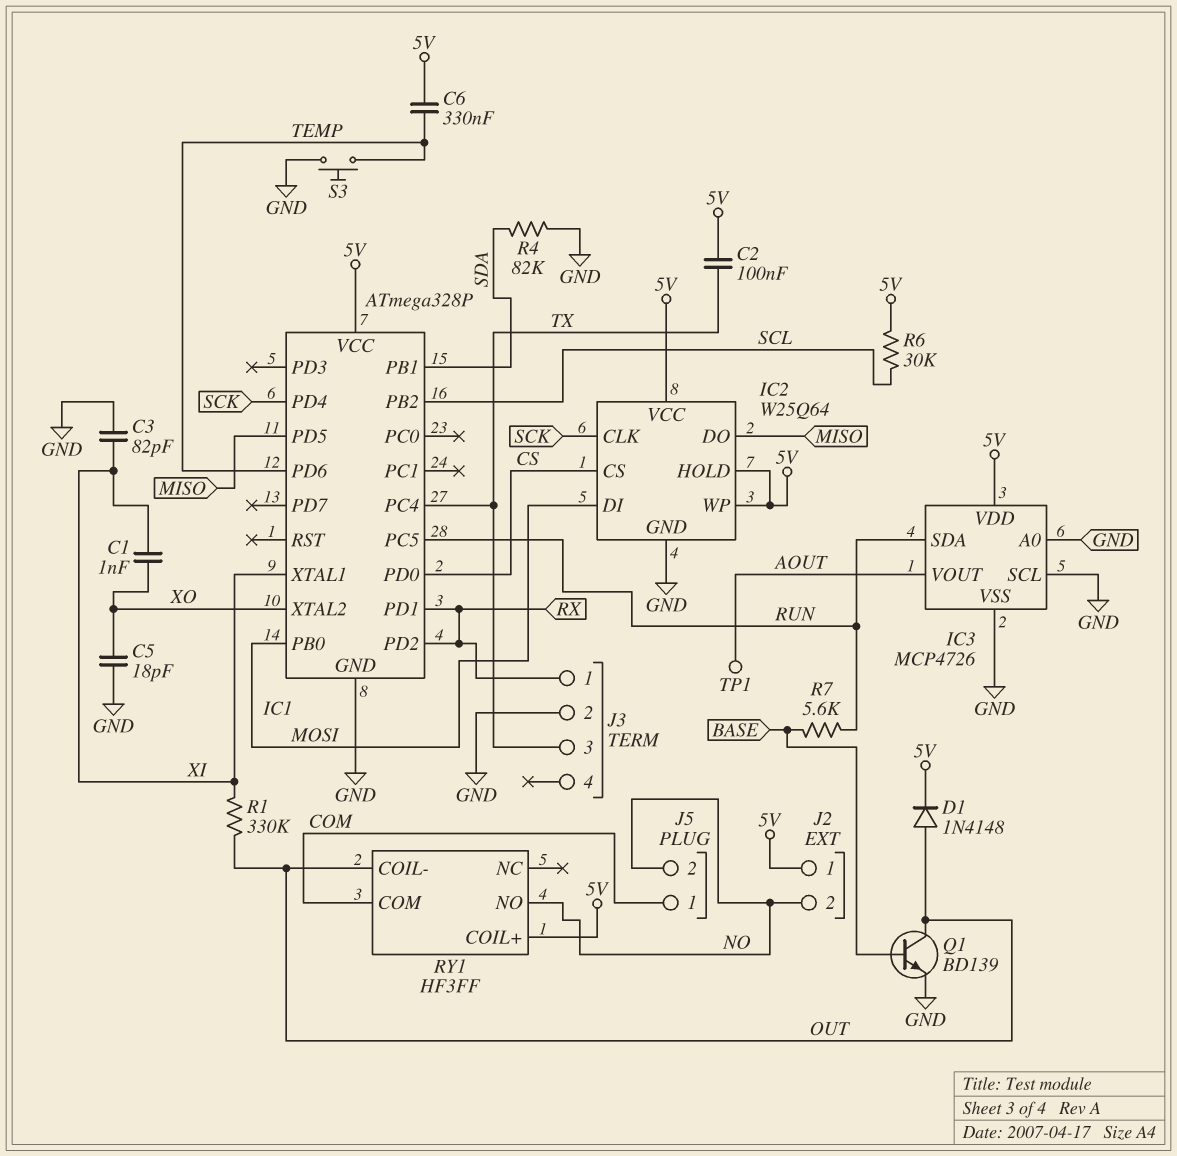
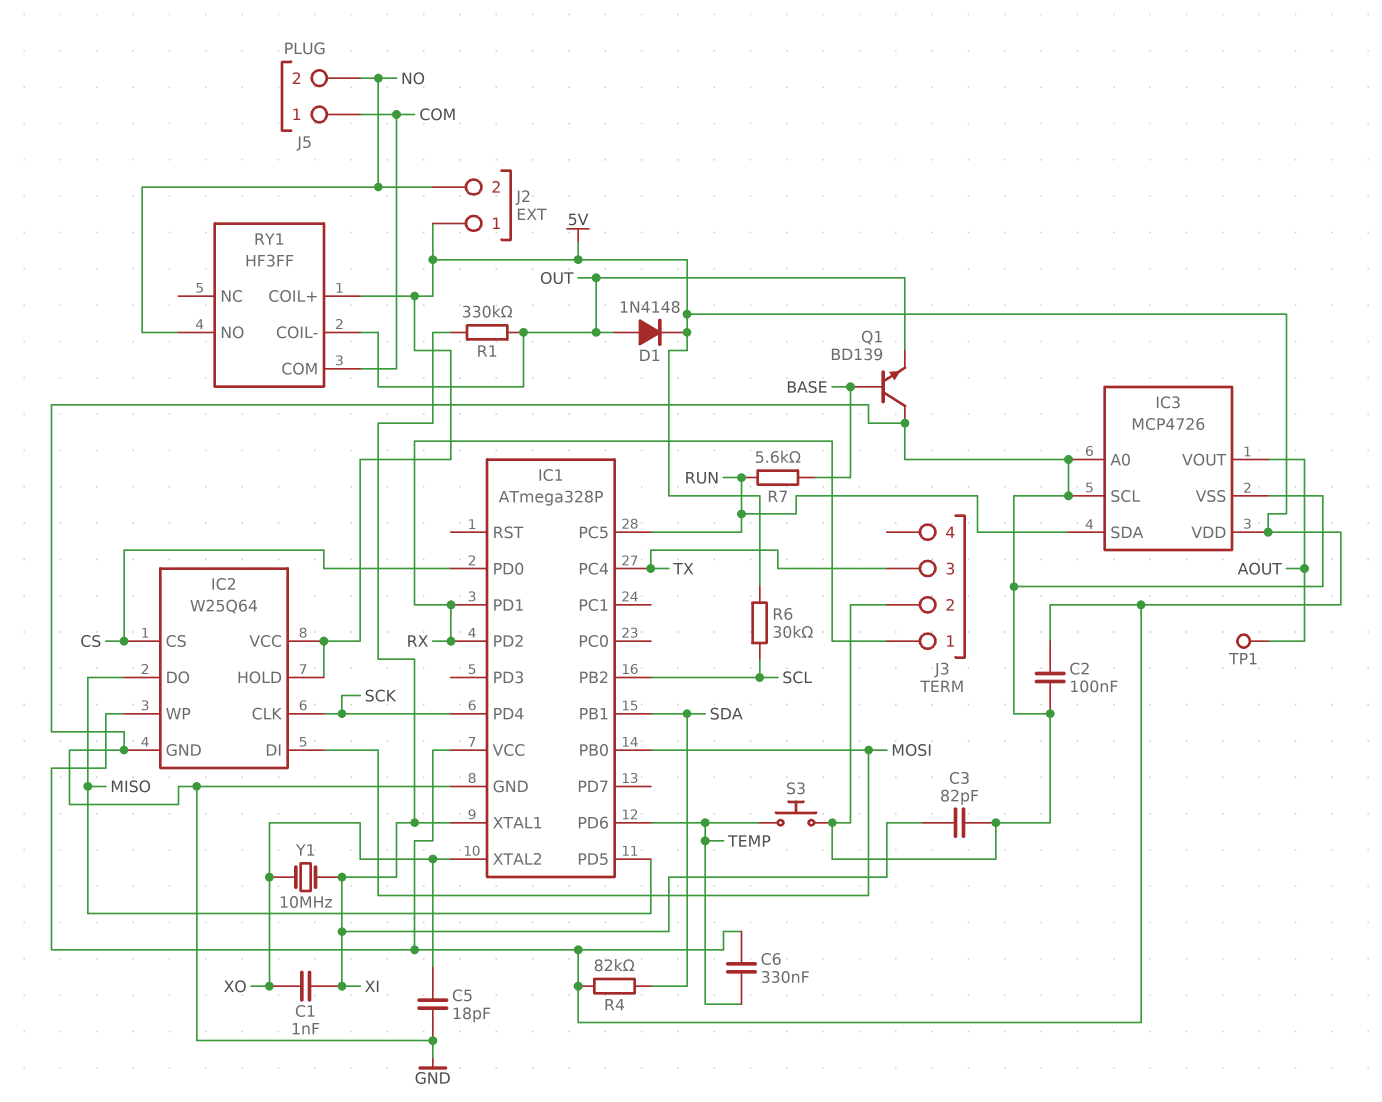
C2: 100nF (5V, TX) -> 100nF (5V, GND)
Q1: NPN BD139 (B BASE, C OUT, E GND) -> NPN BD139 (B BASE, C GND, E OUT)
R4: 82k (GND, SDA) -> 82k (5V, SDA)
Y1: none -> 10MHz (XI, XO)

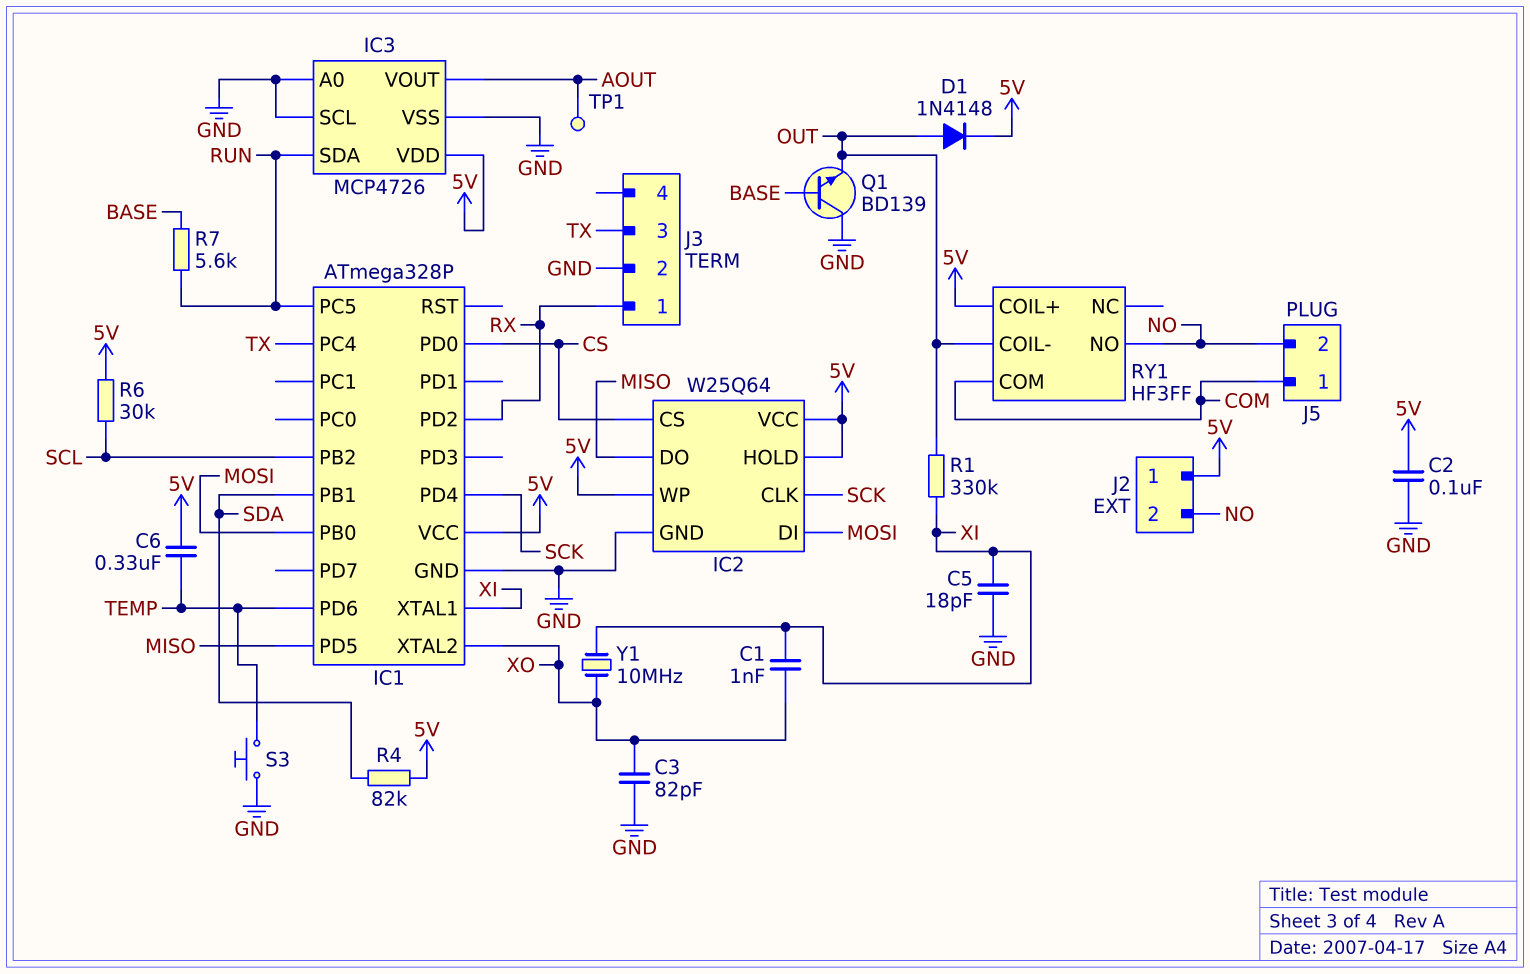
C3: 82pF (GND, XI) -> 82pF (GND, XO)
C5: 18pF (GND, XO) -> 18pF (GND, XI)
IC1 pin PD1: RX -> none

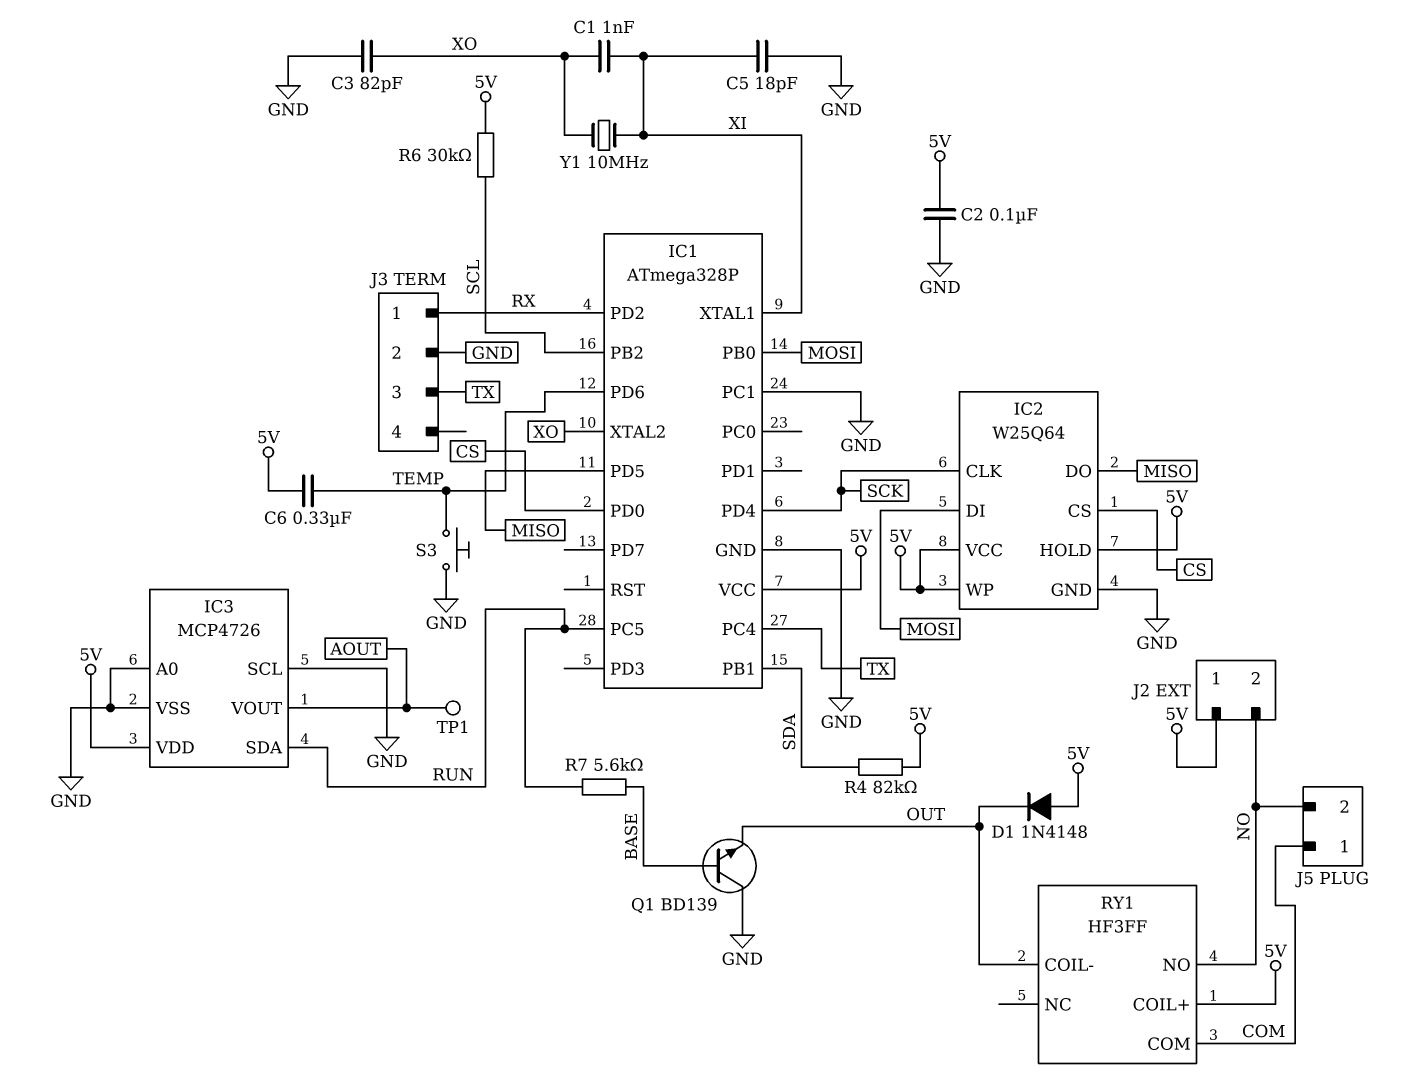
D1: diode 1N4148 (A OUT, K 5V) -> diode 1N4148 (A 5V, K OUT)
IC1 pin PC1: none -> GND
R1: 330k (OUT, XI) -> none

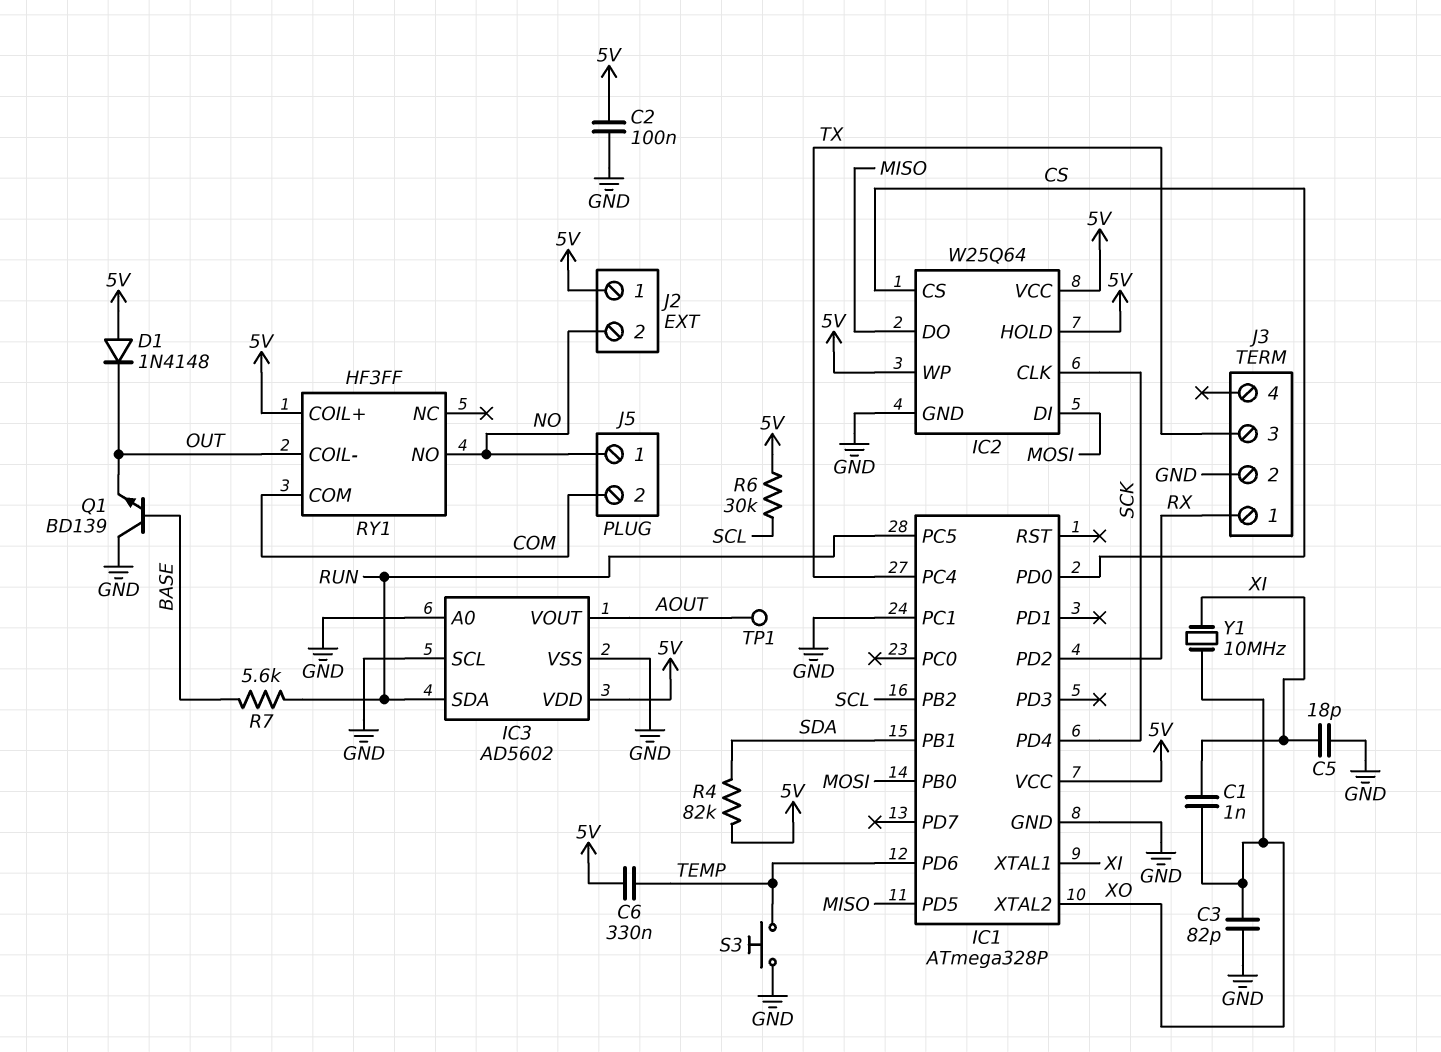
IC3: MCP4726 -> AD5602
J5 pin 1: COM -> NO
J5 pin 2: NO -> COM

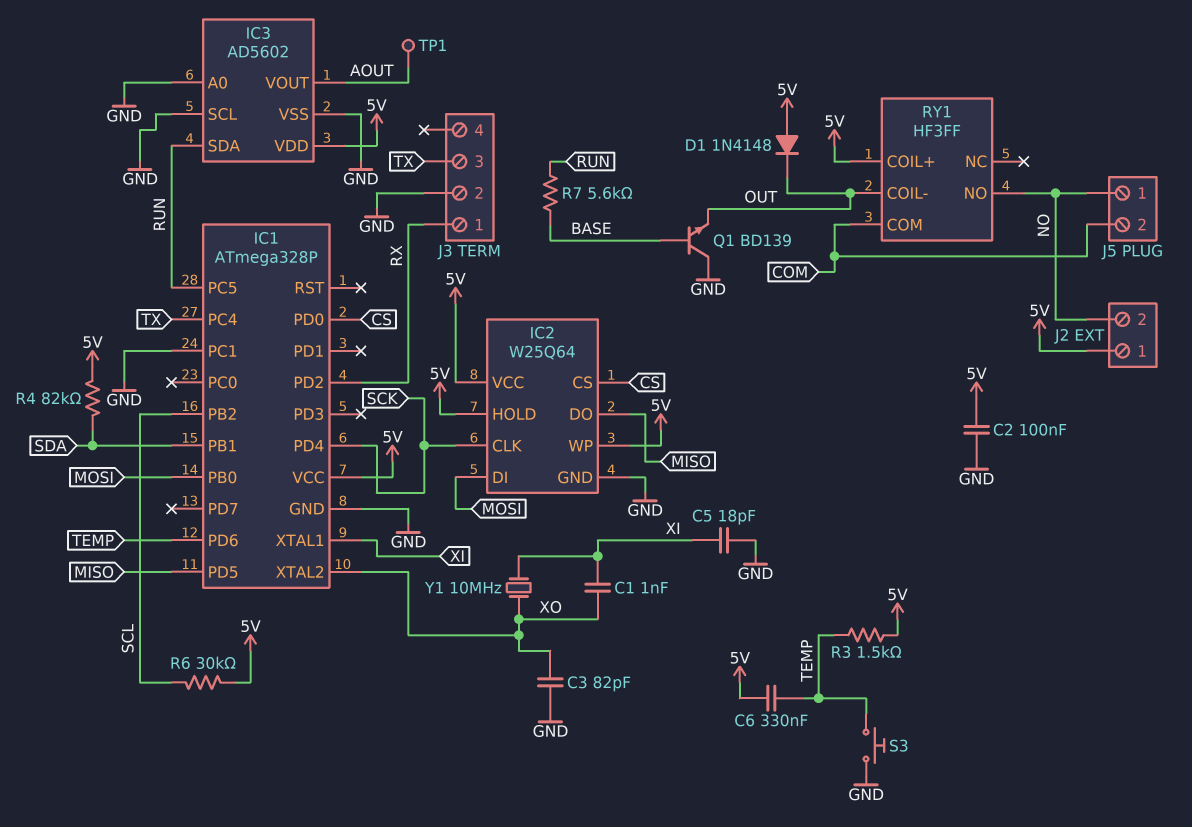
R3: none -> 1.5k (5V, TEMP)

